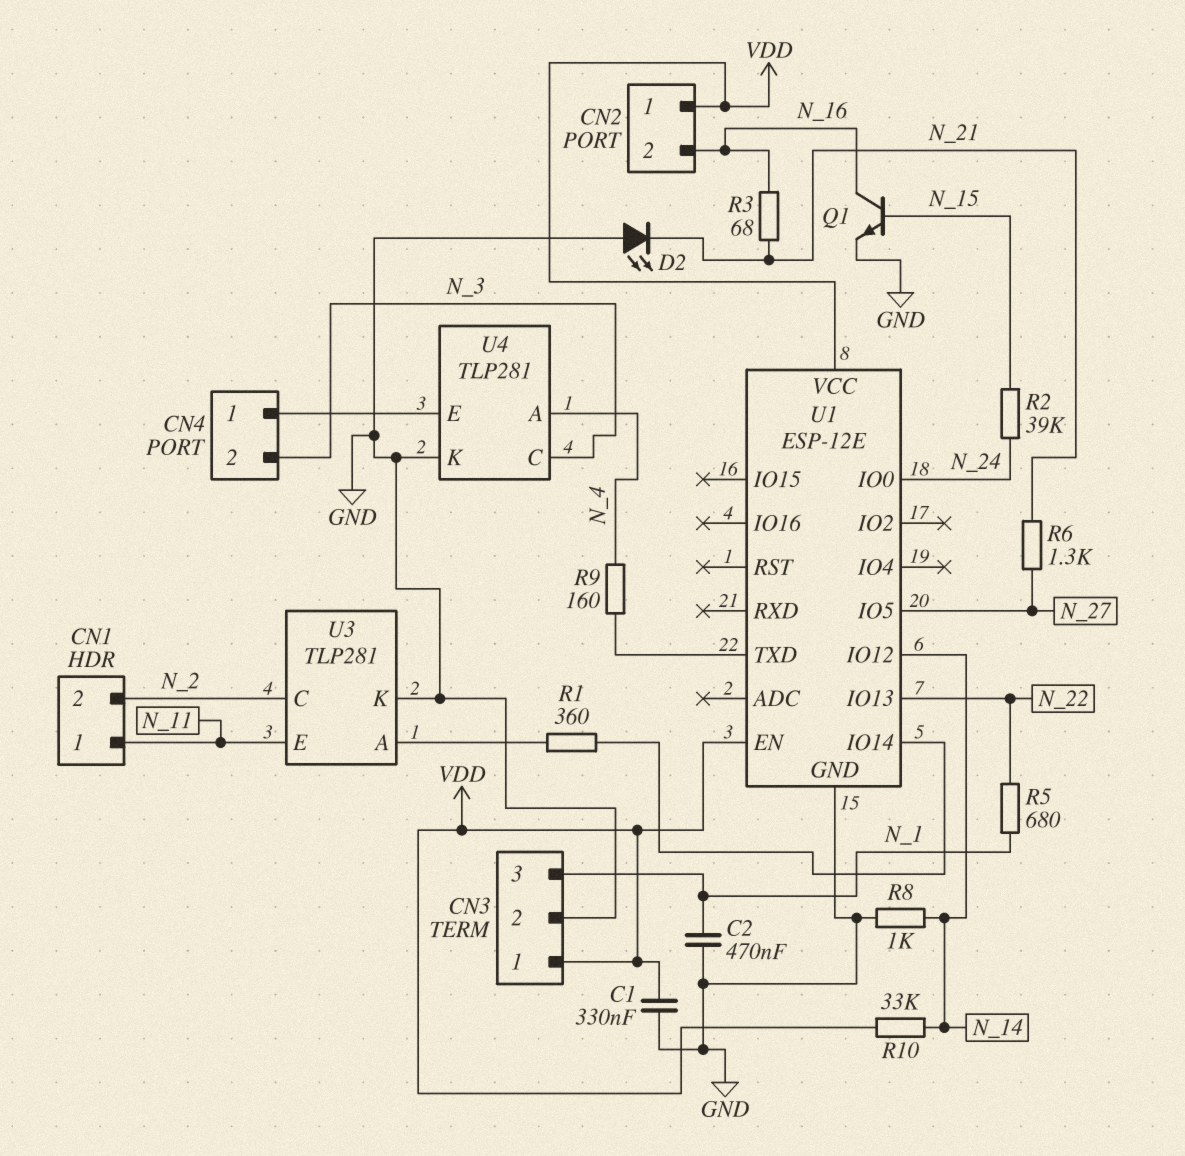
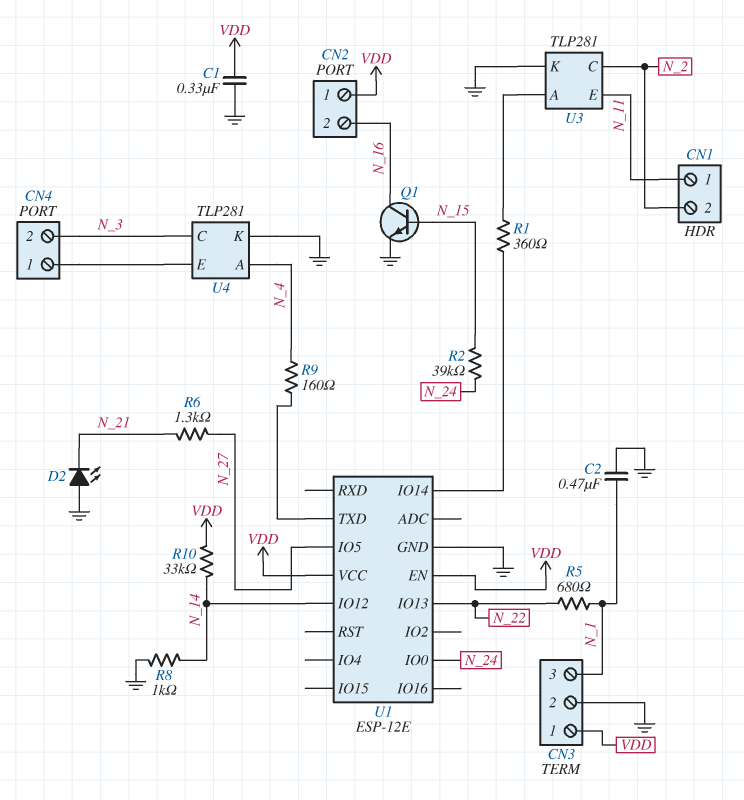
R3: 68 (N_16, N_21) -> none

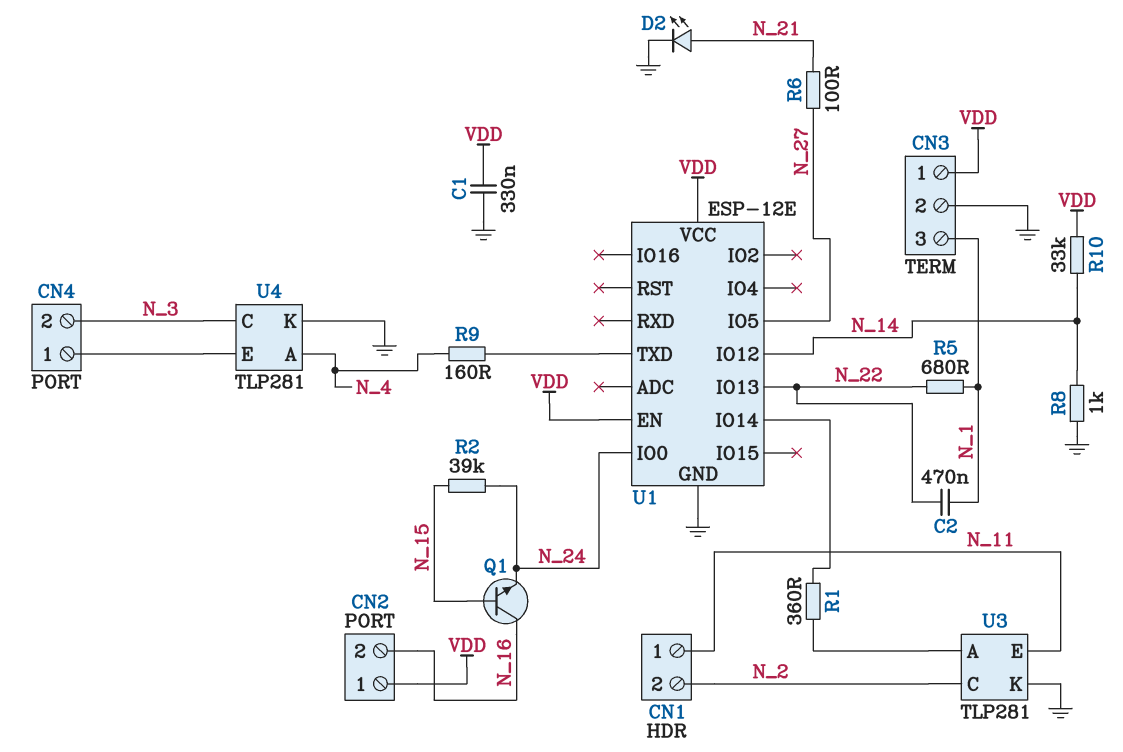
C2: 470nF (GND, N_1) -> 470nF (N_1, N_22)
D2: LED (A GND, K N_21) -> LED (A N_21, K GND)
Q1: NPN (B N_15, C N_16, E GND) -> NPN (B N_15, C N_16, E N_24)
R6: 1.3k (N_21, N_27) -> 100 (N_21, N_27)

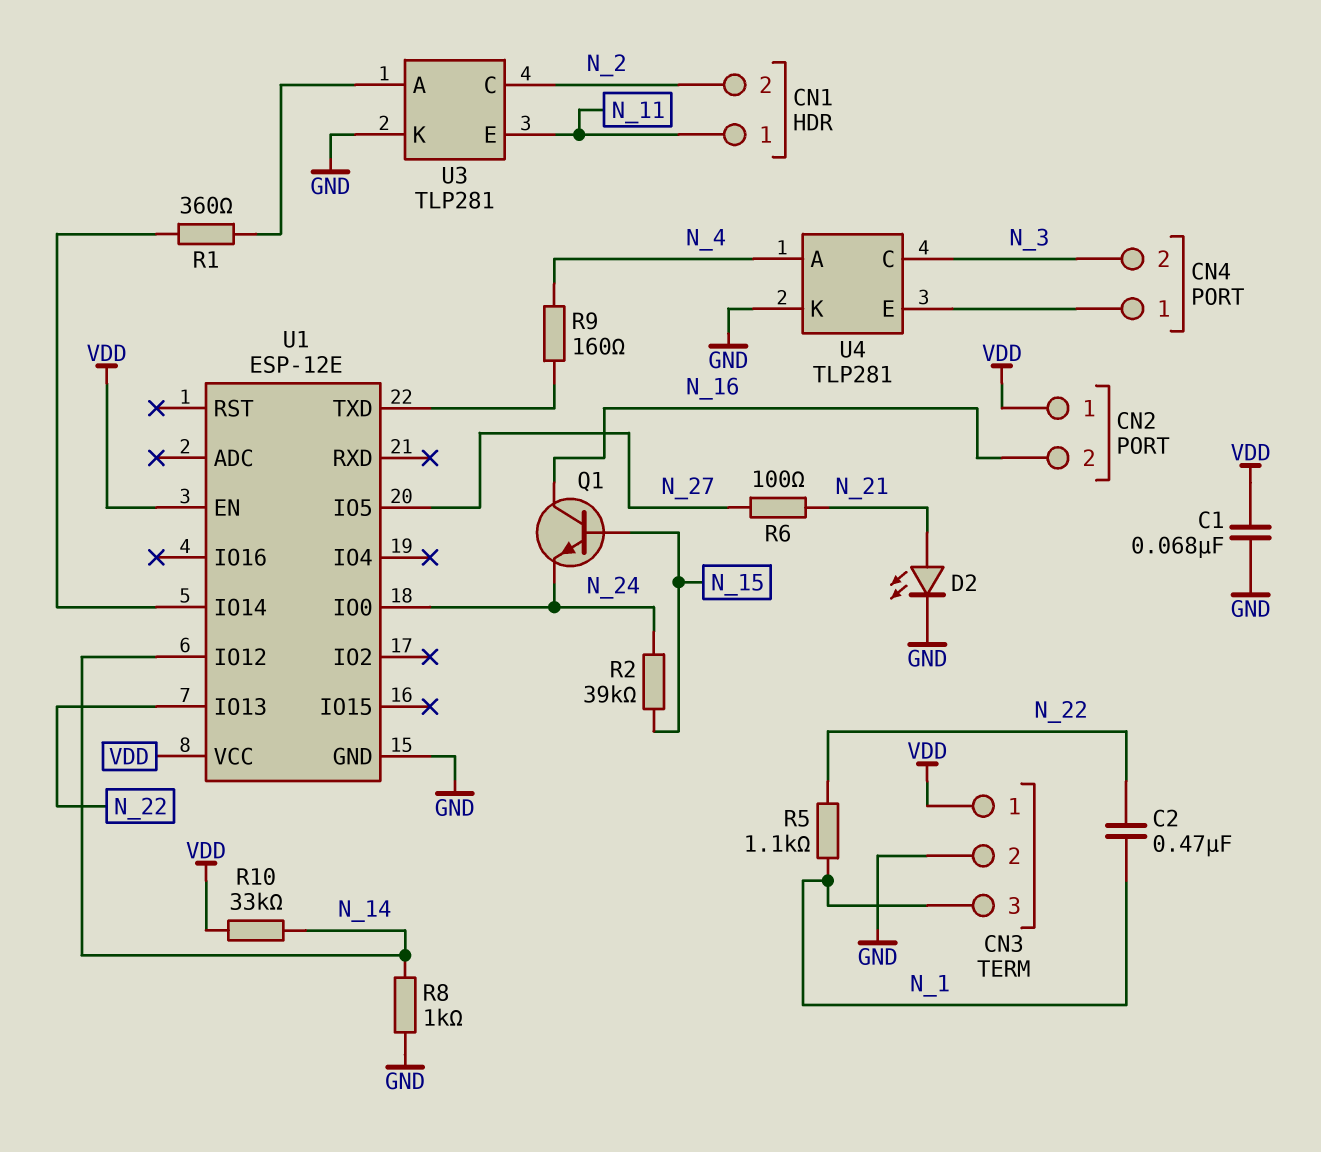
C1: 330nF (GND, VDD) -> 68nF (GND, VDD)
R5: 680 (N_1, N_22) -> 1.1k (N_1, N_22)

